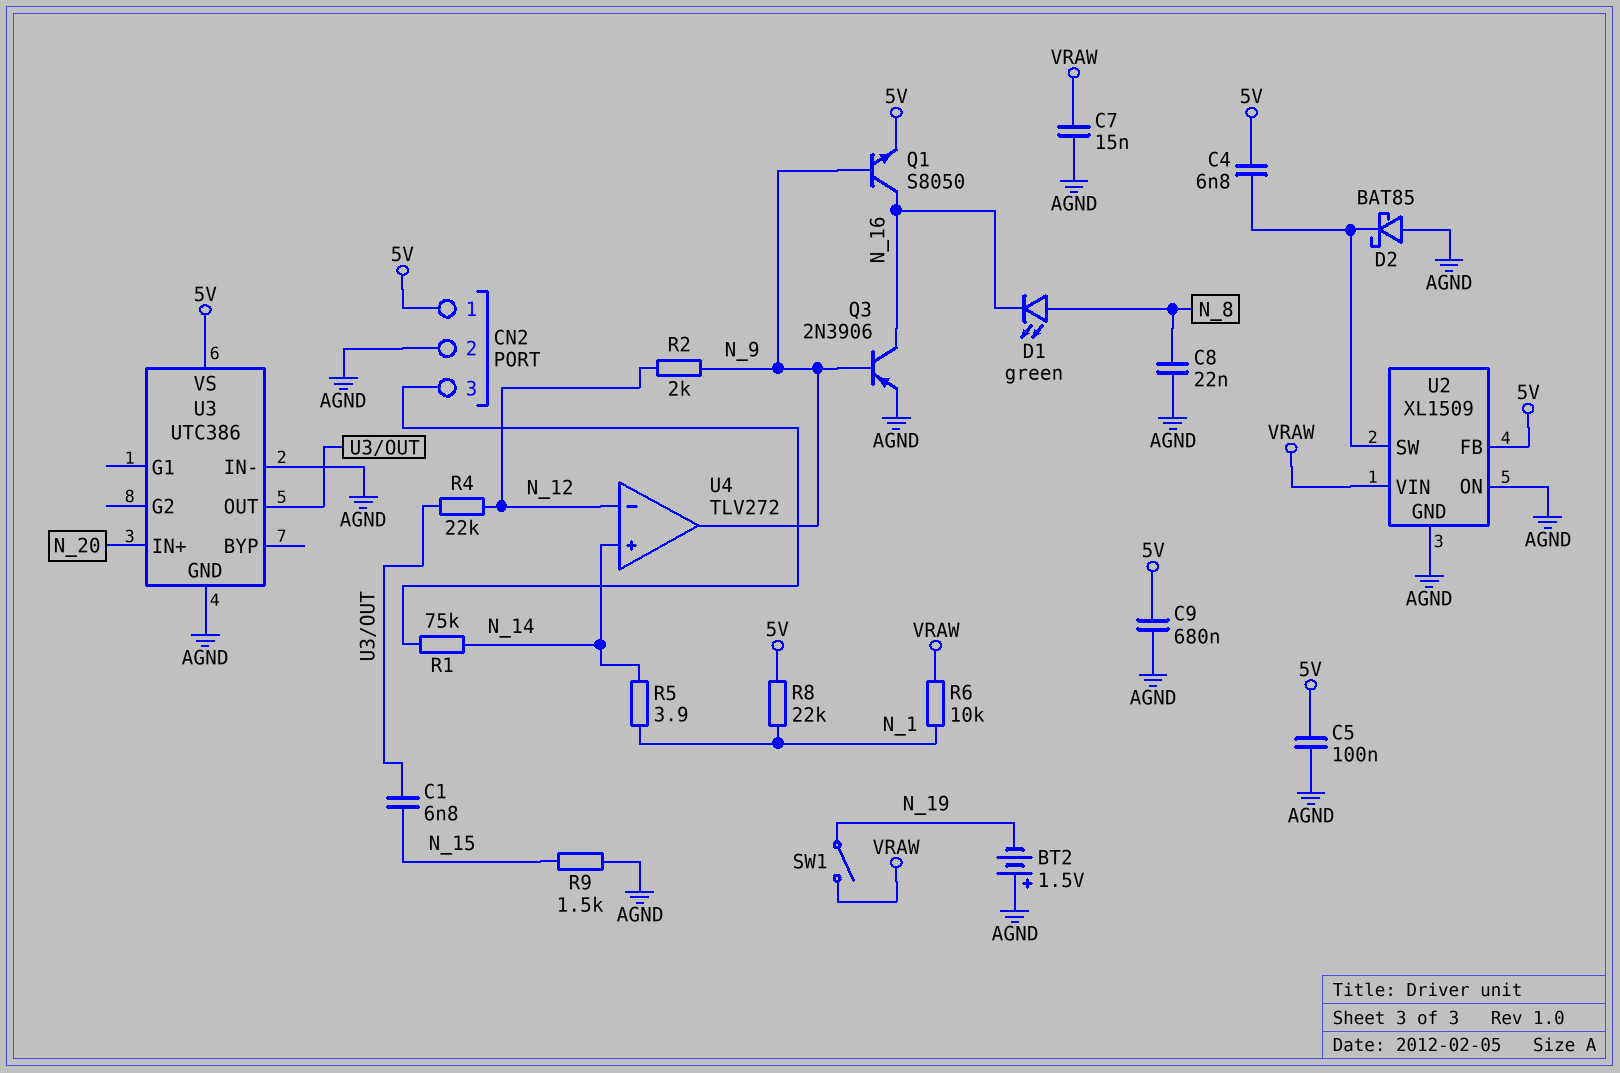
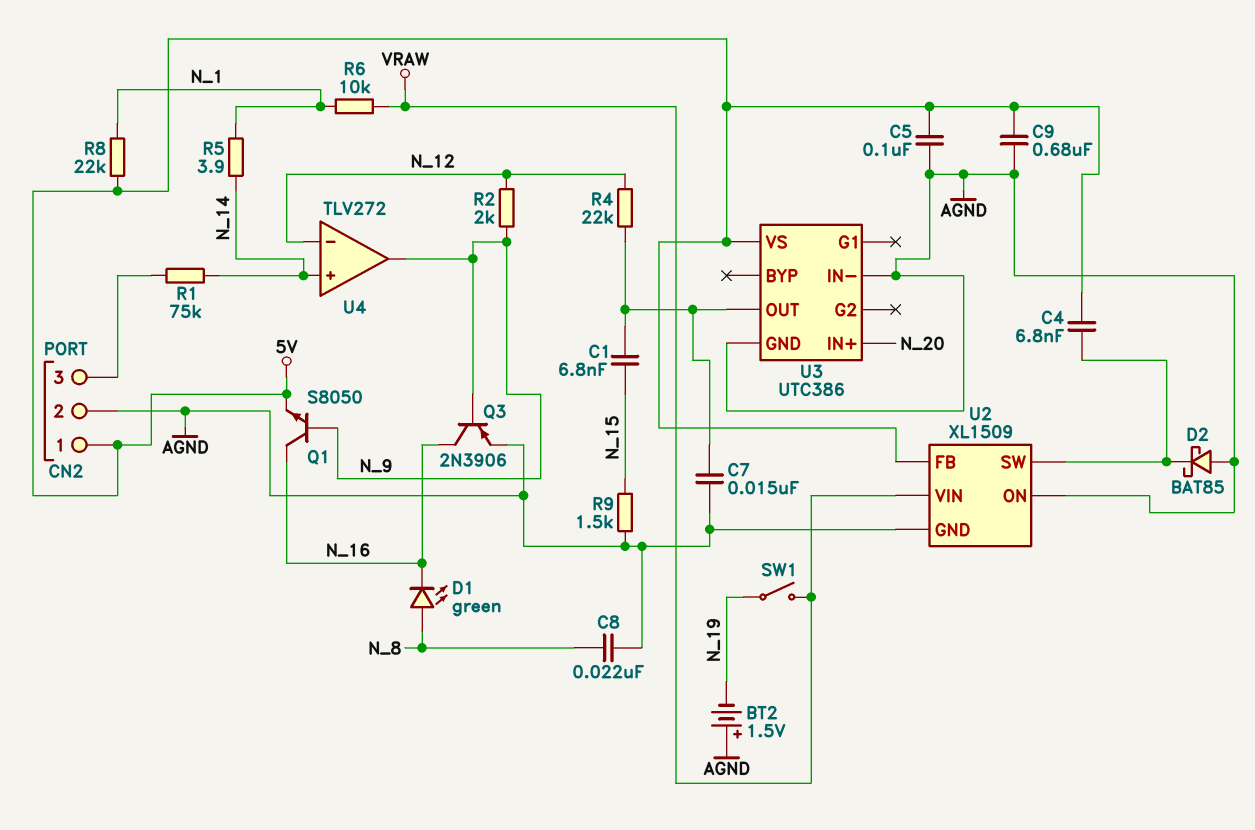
C7: 15nF (AGND, VRAW) -> 15nF (AGND, U3/OUT)

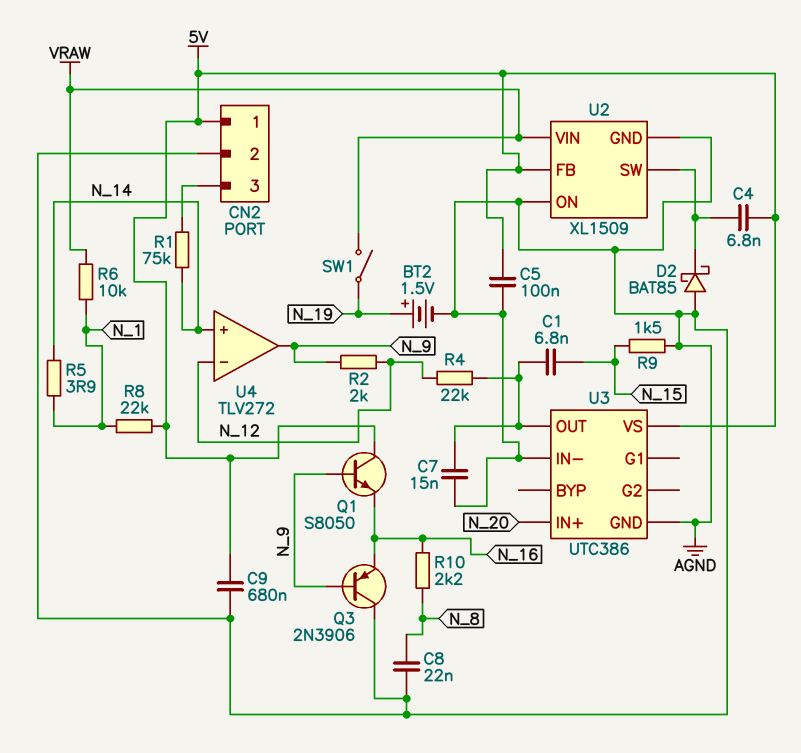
BT2: 1.5V (plus AGND, minus N_19) -> 1.5V (plus N_19, minus AGND)
D1: LED green (A N_8, K N_16) -> none
Q1: NPN S8050 (B N_9, C N_16, E 5V) -> NPN S8050 (B N_9, C 5V, E N_16)
Q3: PNP 2N3906 (B N_9, C N_16, E AGND) -> PNP 2N3906 (B N_9, C AGND, E N_16)
R10: none -> 2.2k (N_8, N_16)

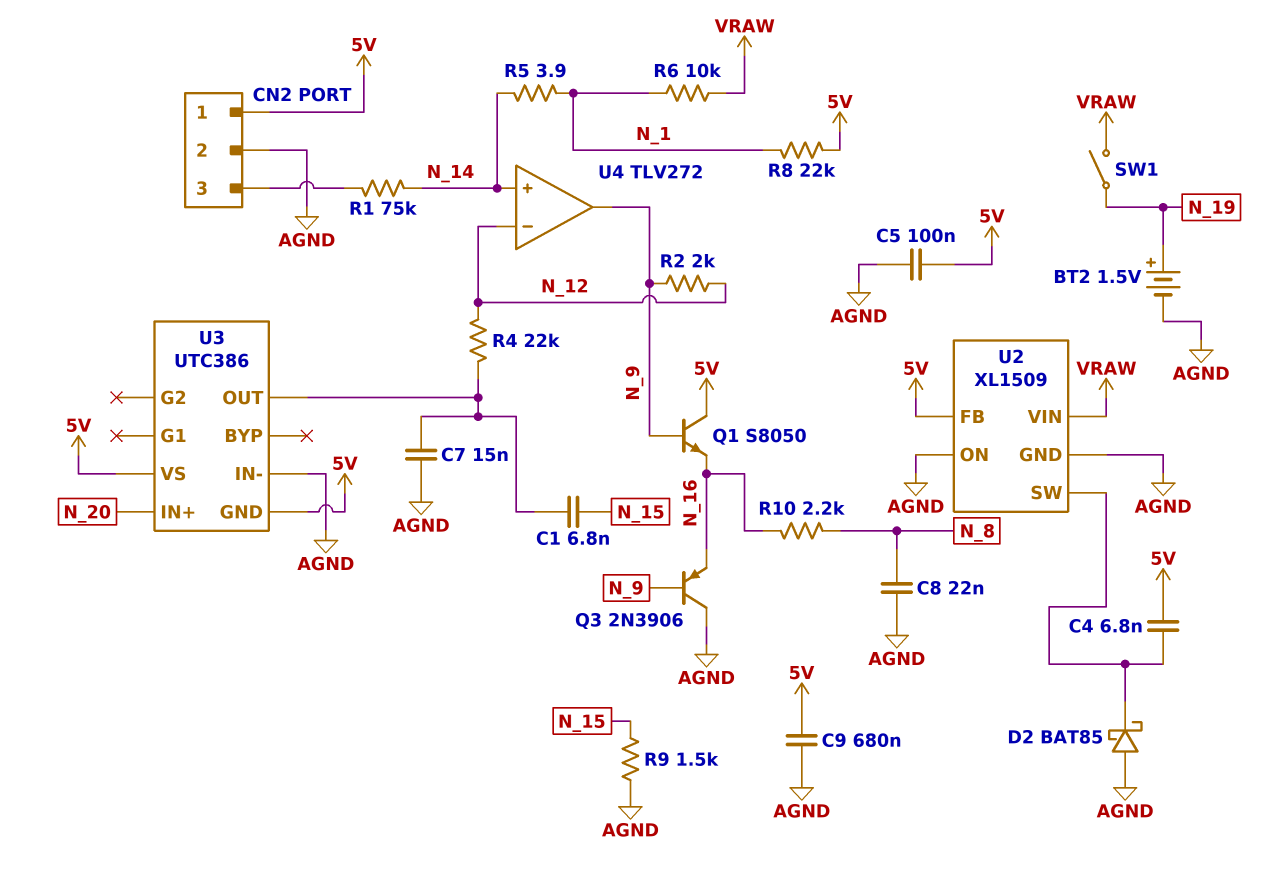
U3 pin GND: AGND -> 5V

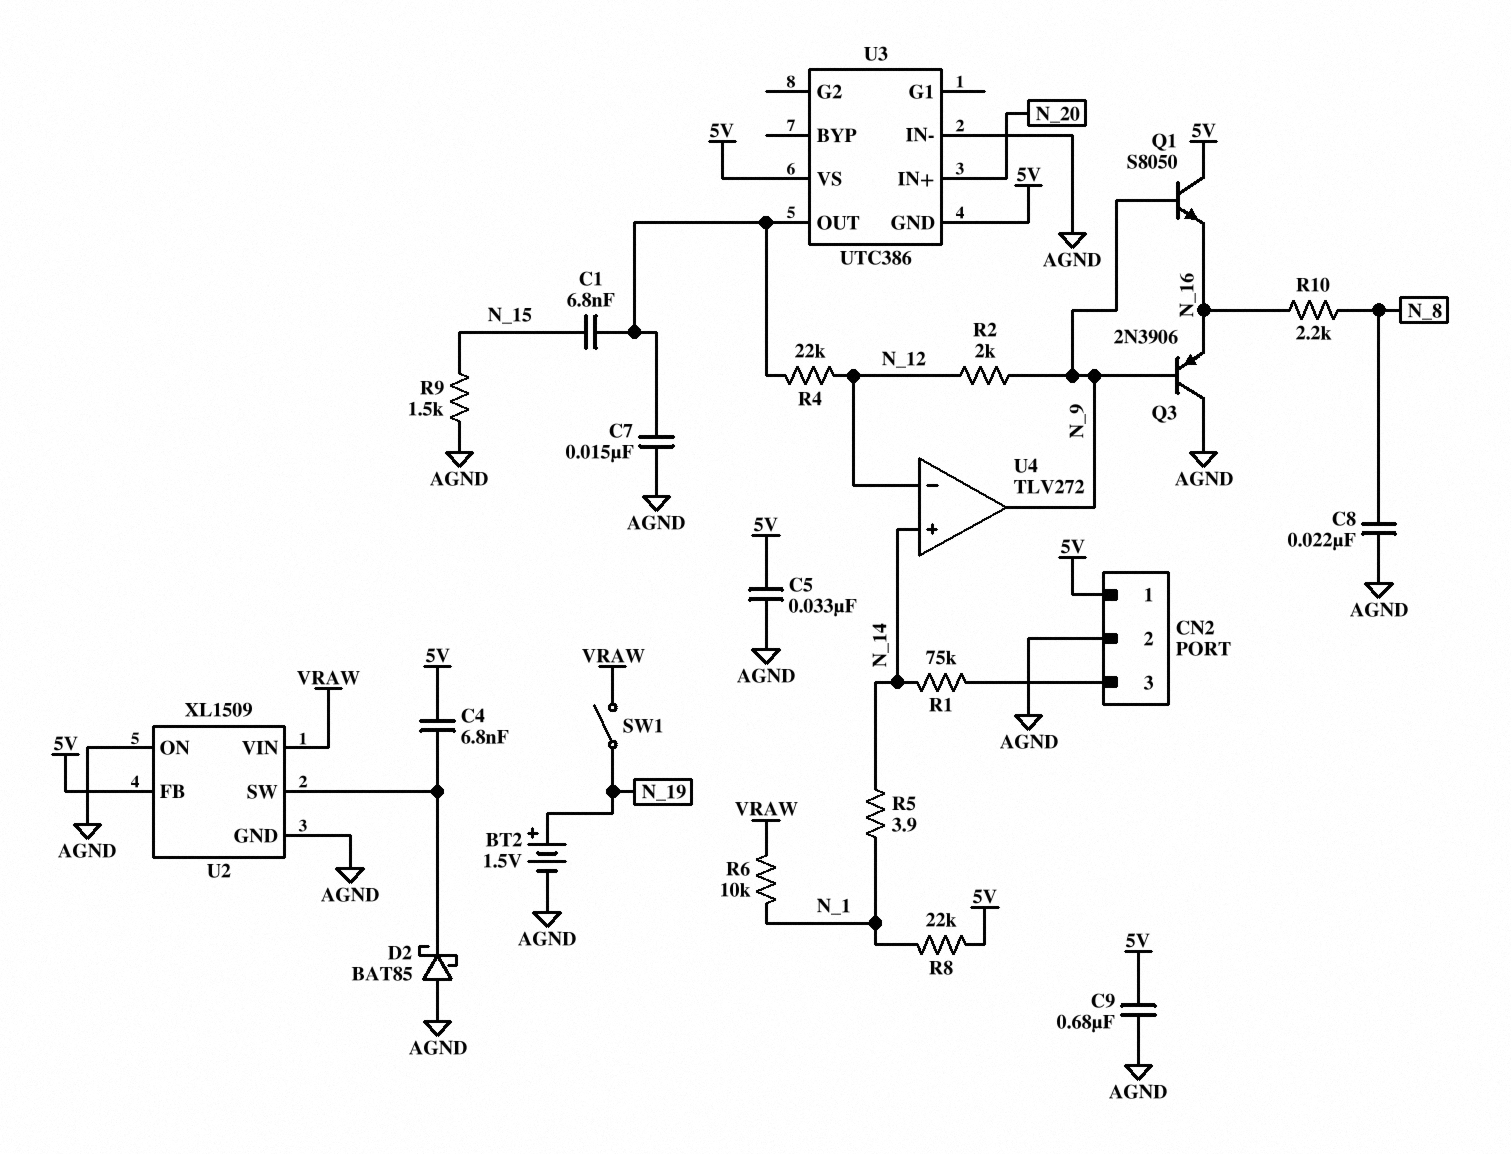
C5: 100nF (5V, AGND) -> 33nF (5V, AGND)

